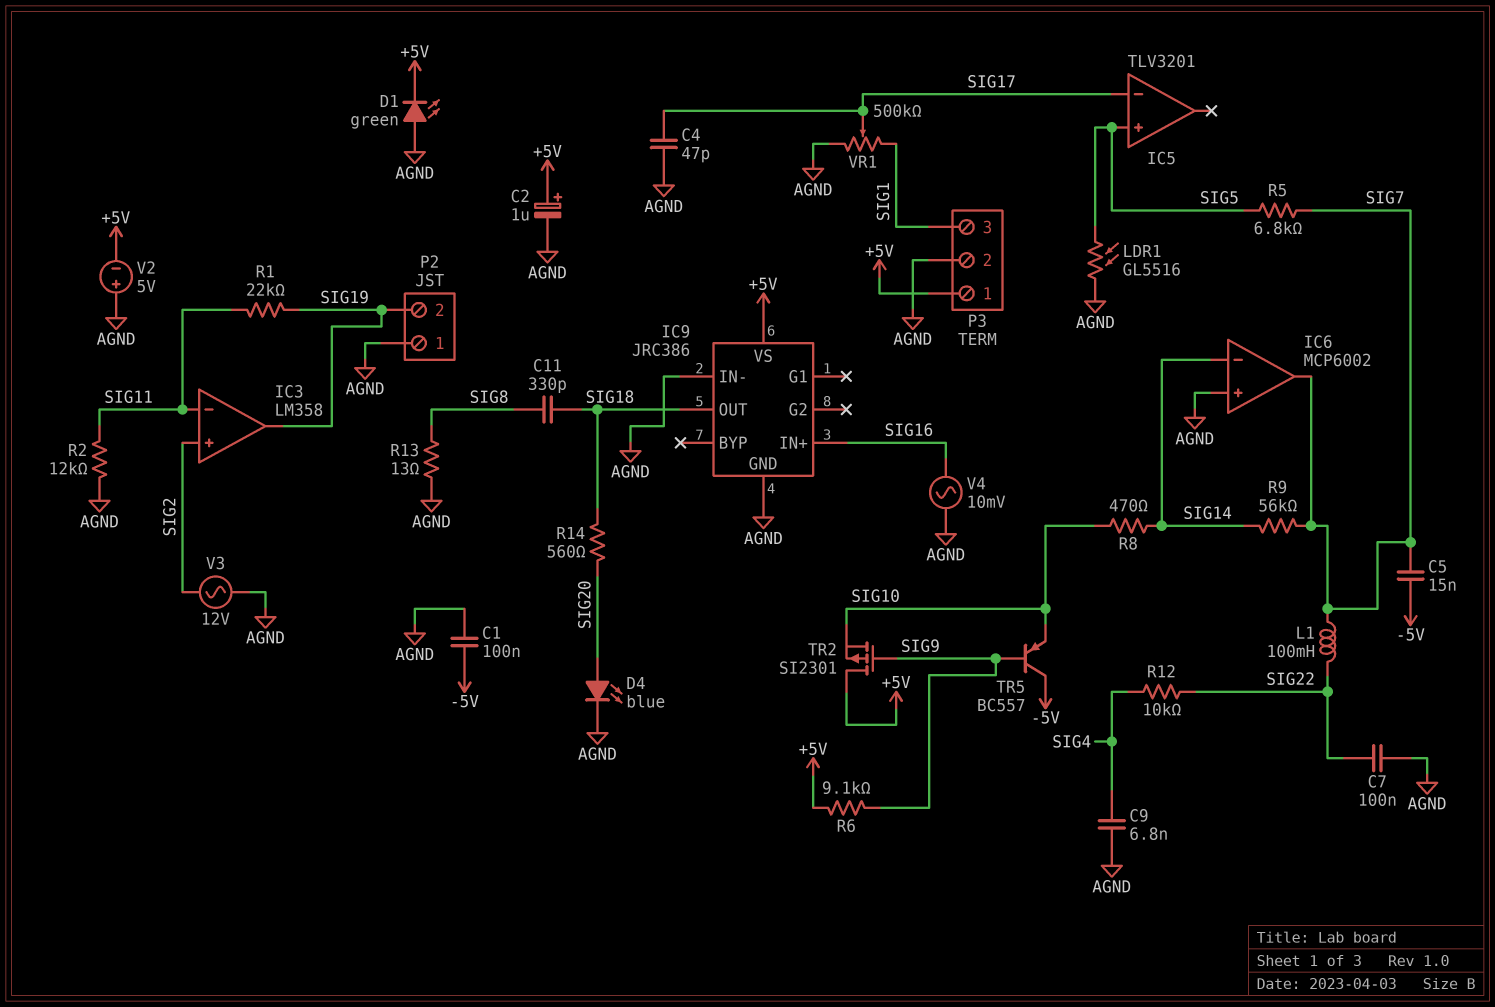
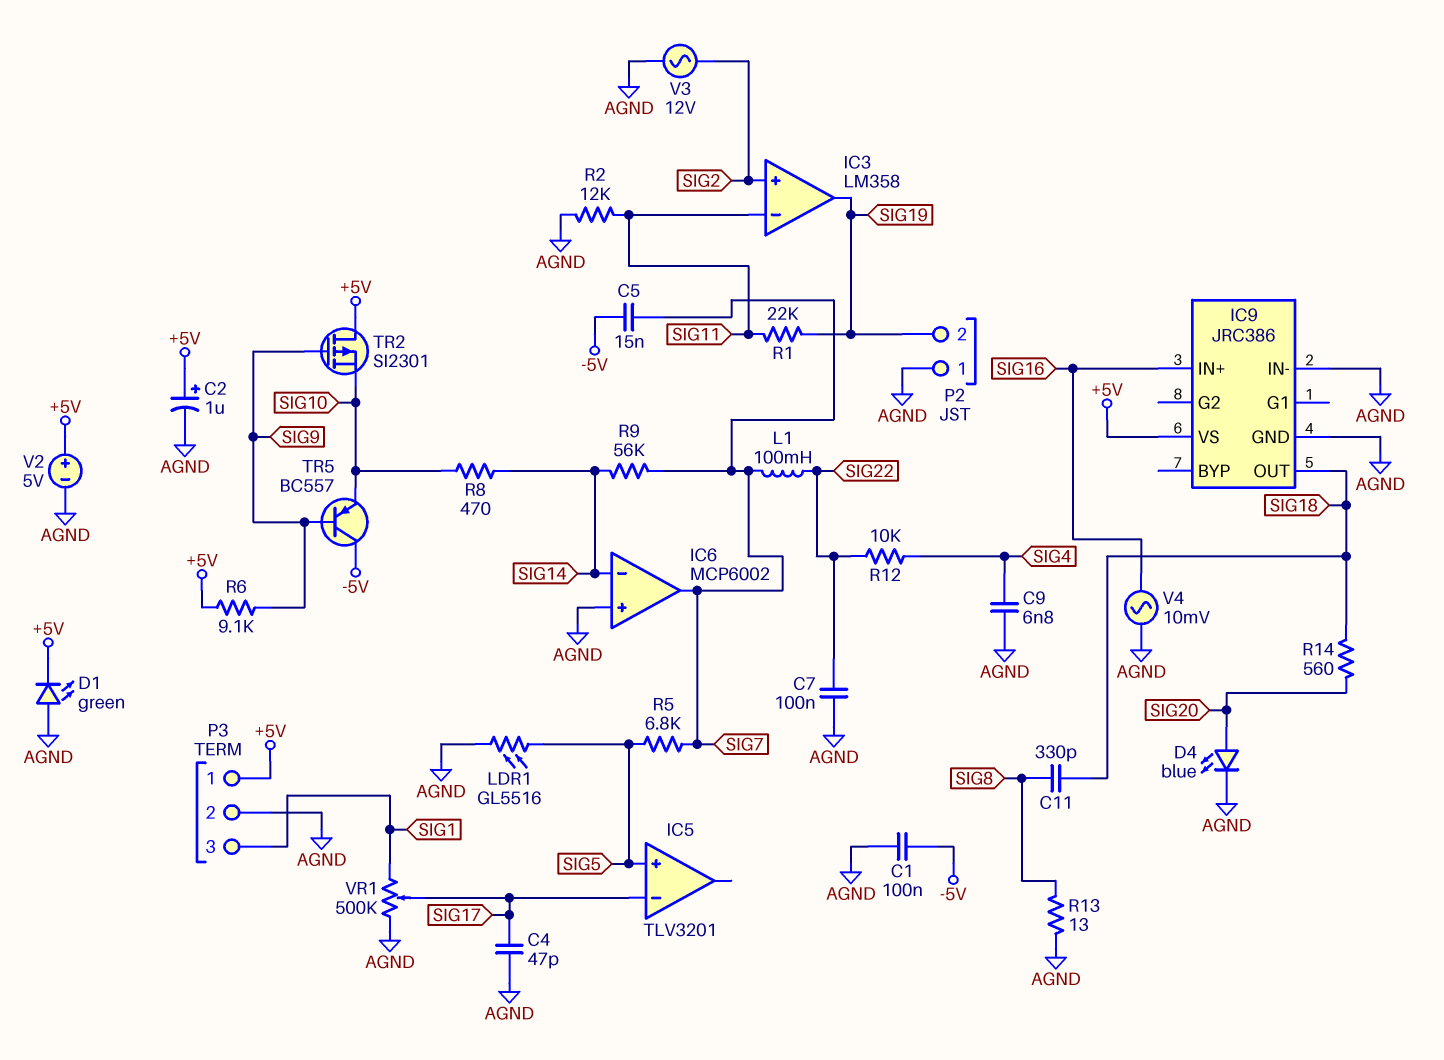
V2: 5V (plus AGND, minus +5V) -> 5V (plus +5V, minus AGND)

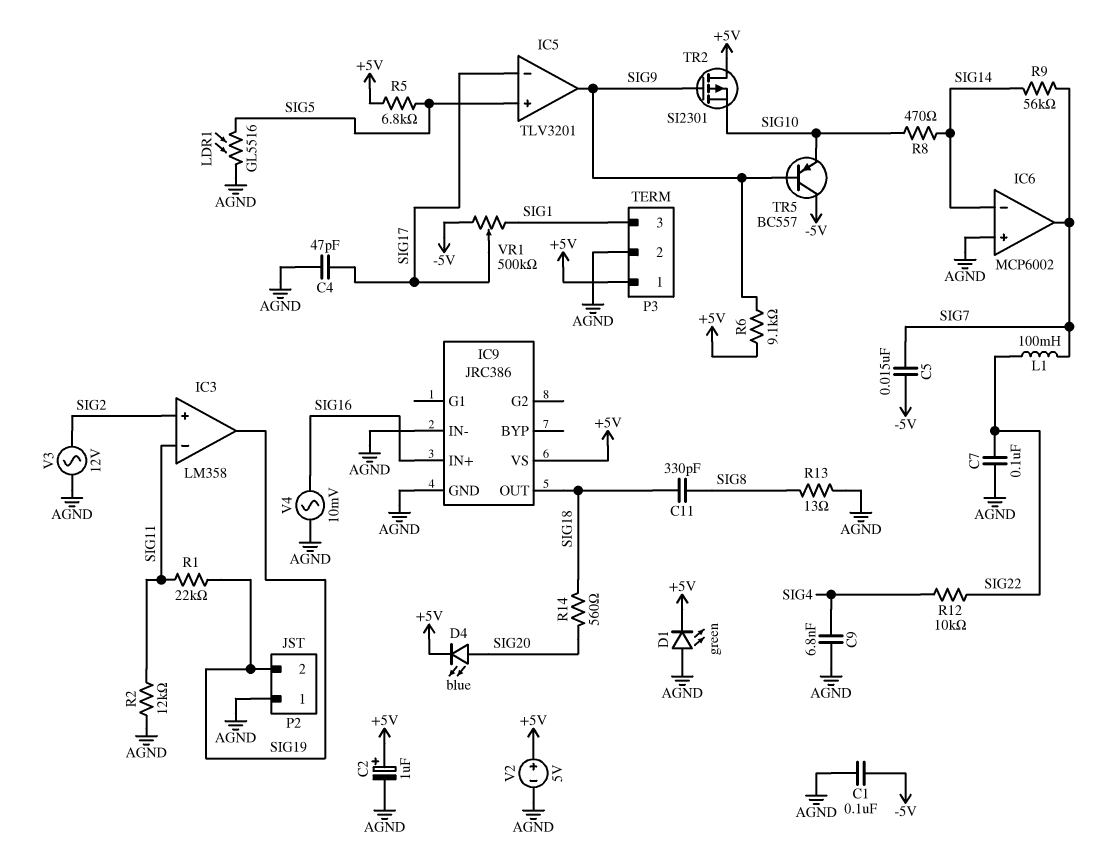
D4: LED blue (A SIG20, K AGND) -> LED blue (A SIG20, K +5V)
IC5 pin out: none -> SIG9
R5: 6.8k (SIG5, SIG7) -> 6.8k (+5V, SIG5)
VR1: 500k (AGND, SIG1, wiper SIG17) -> 500k (-5V, SIG1, wiper SIG17)

